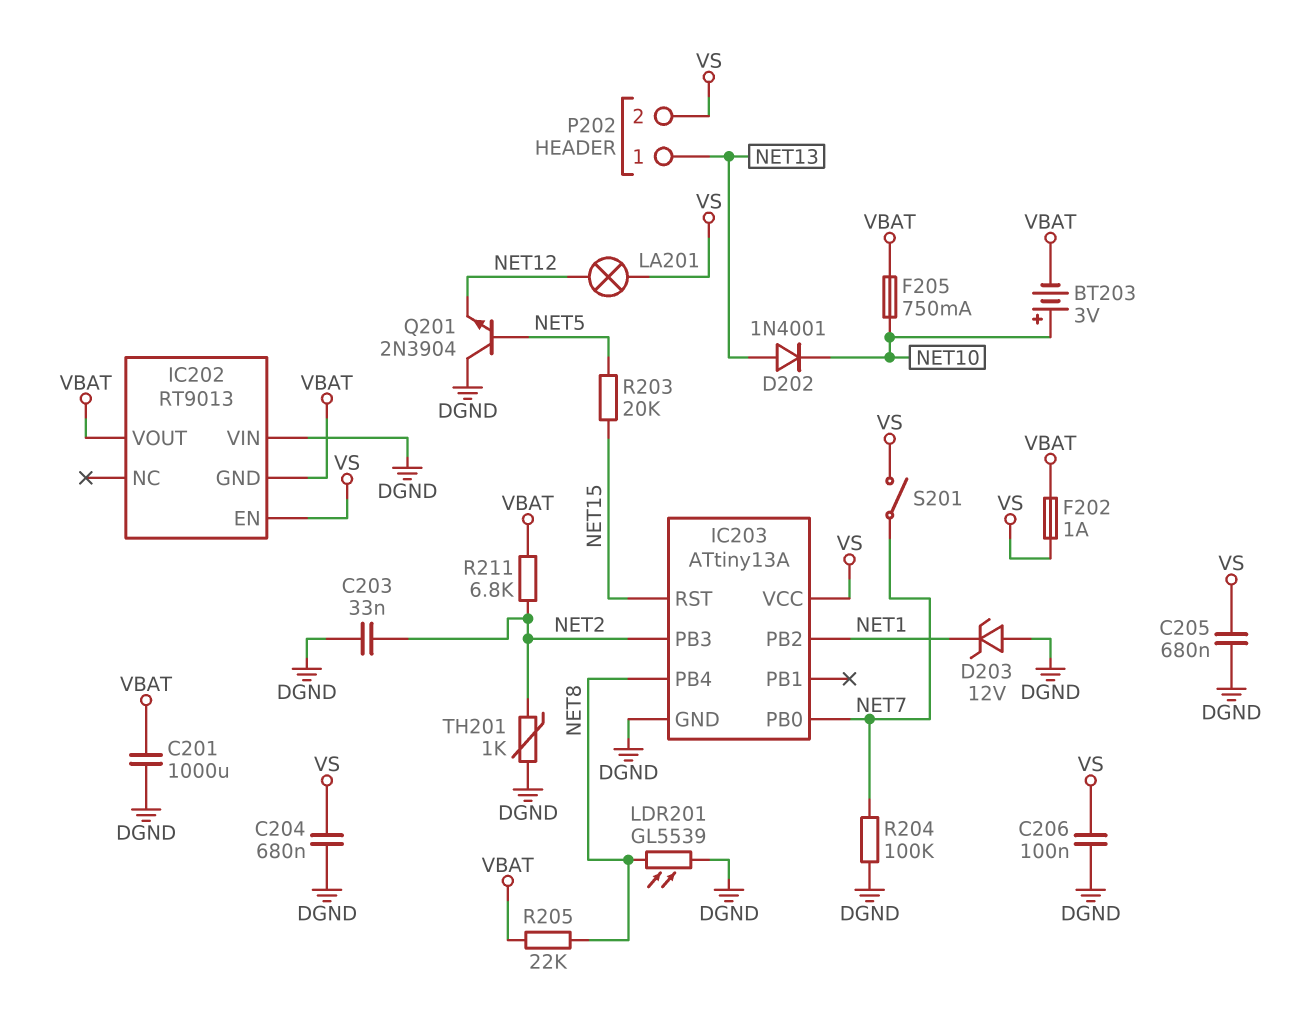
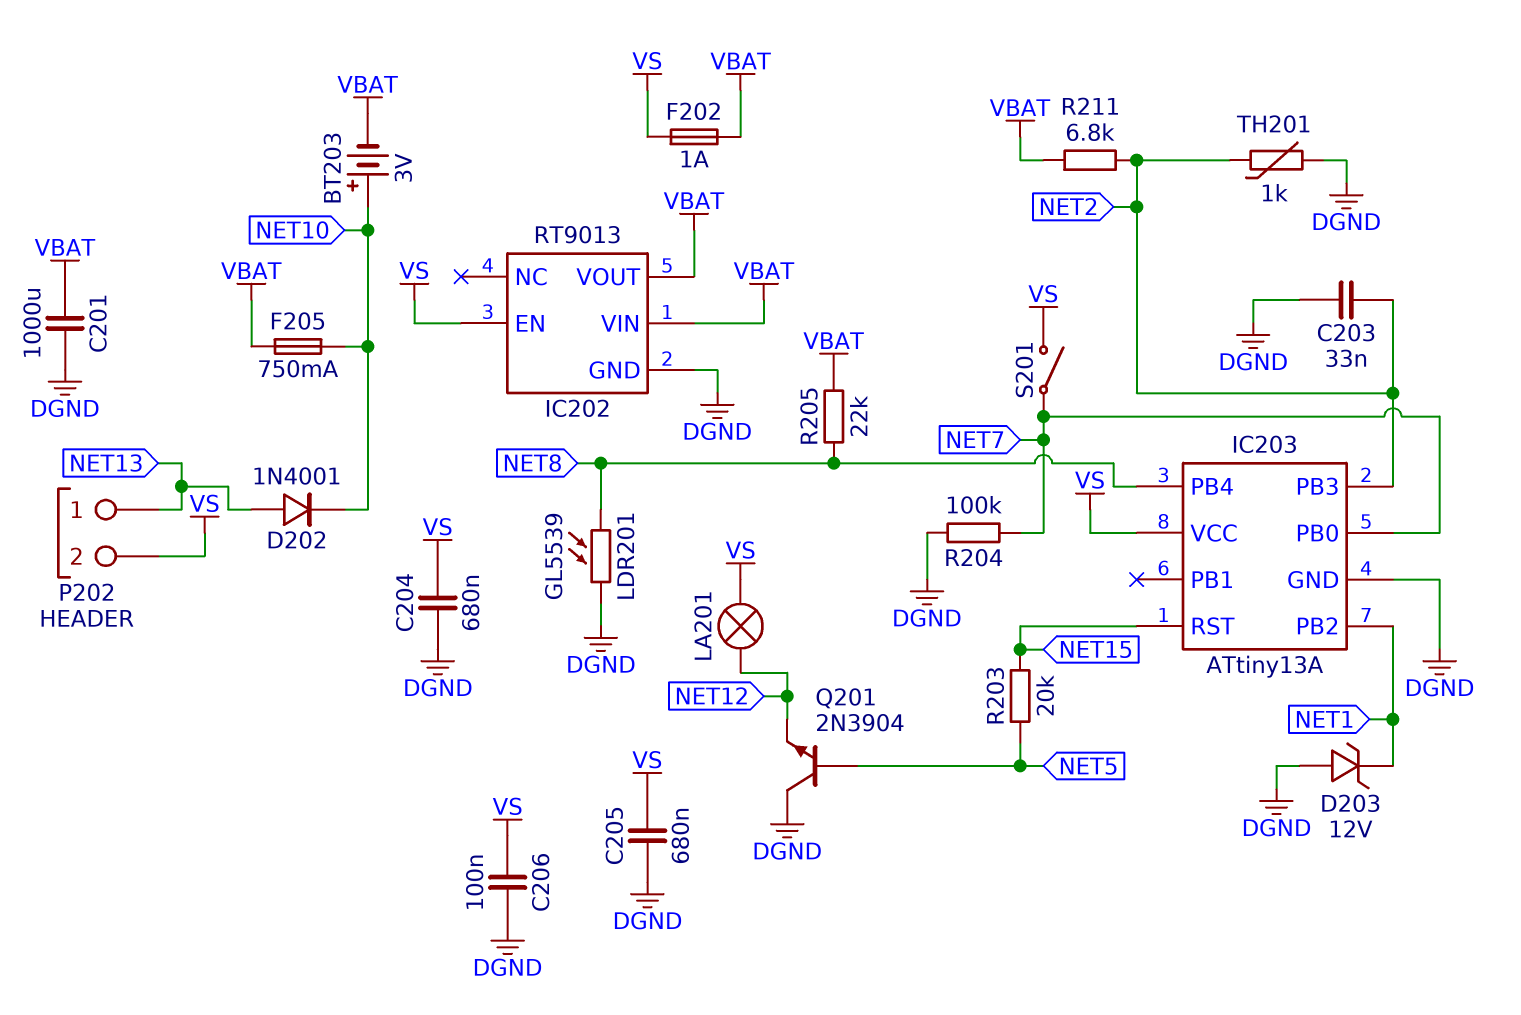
IC202 pin GND: VBAT -> DGND
IC202 pin VIN: DGND -> VBAT

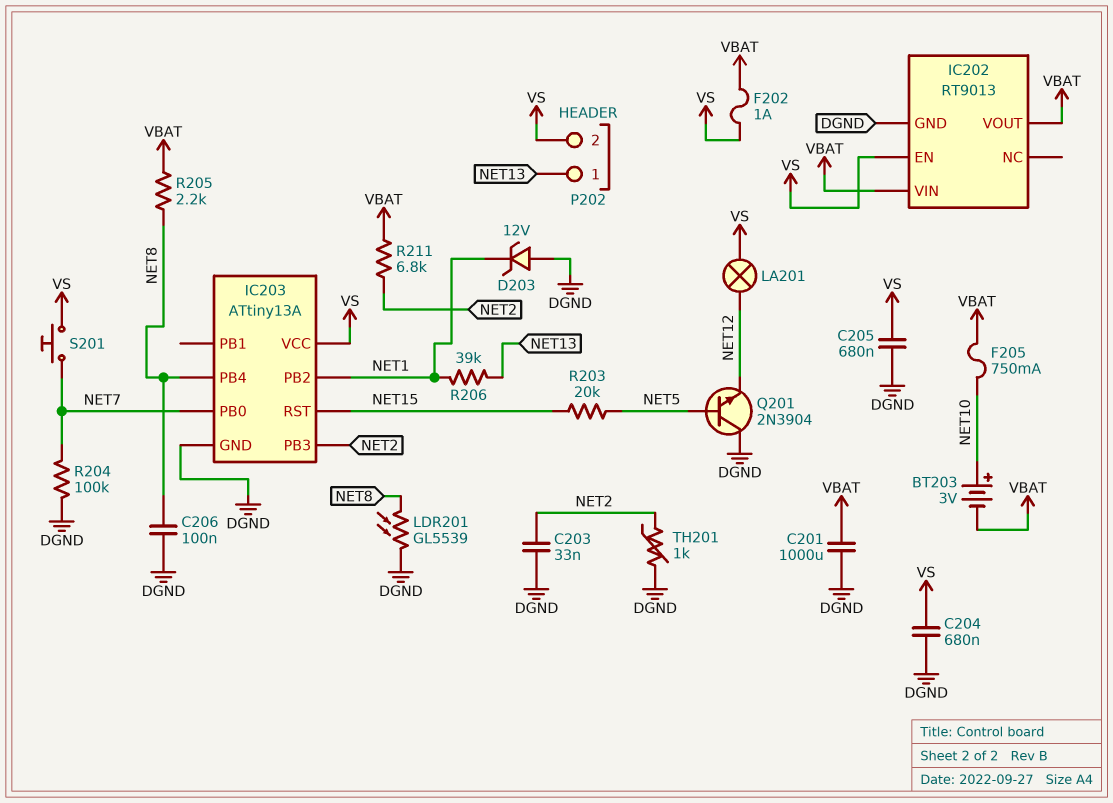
C206: 100nF (DGND, VS) -> 100nF (DGND, NET8)
D202: diode 1N4001 (A NET13, K NET10) -> none
R205: 22k (NET8, VBAT) -> 2.2k (NET8, VBAT)
R206: none -> 39k (NET1, NET13)
S201: switch (NET7, VS) -> button (NET7, VS)

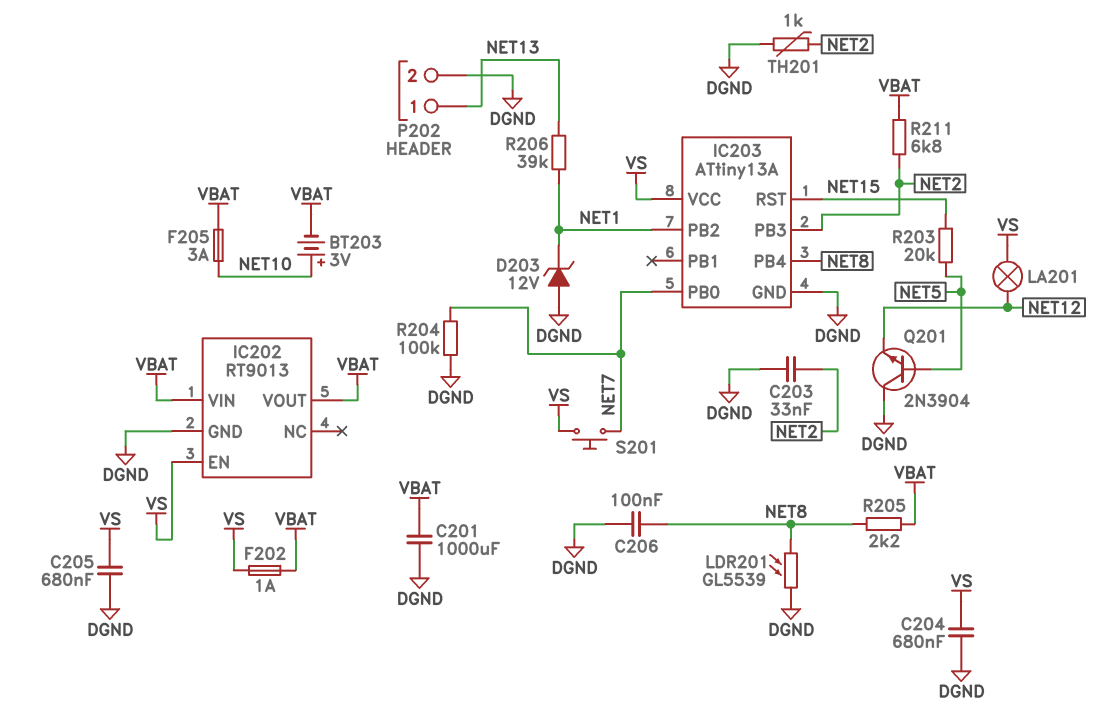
F205: 750mA (NET10, VBAT) -> 3A (NET10, VBAT)
P202 pin 2: VS -> DGND

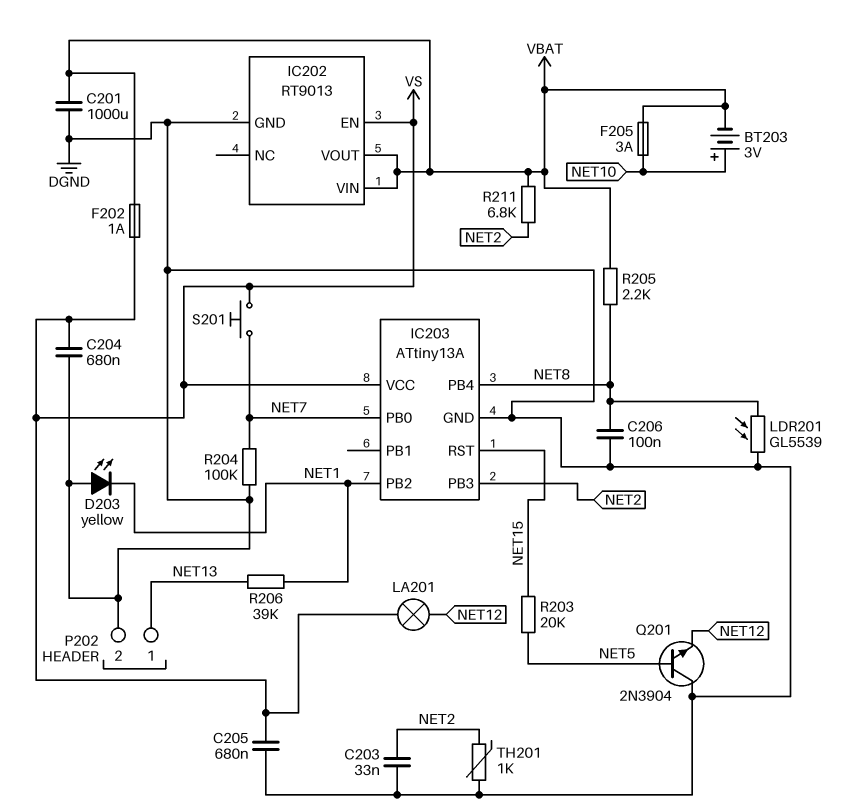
D203: zener 12V (A DGND, K NET1) -> LED yellow (A DGND, K NET1)

